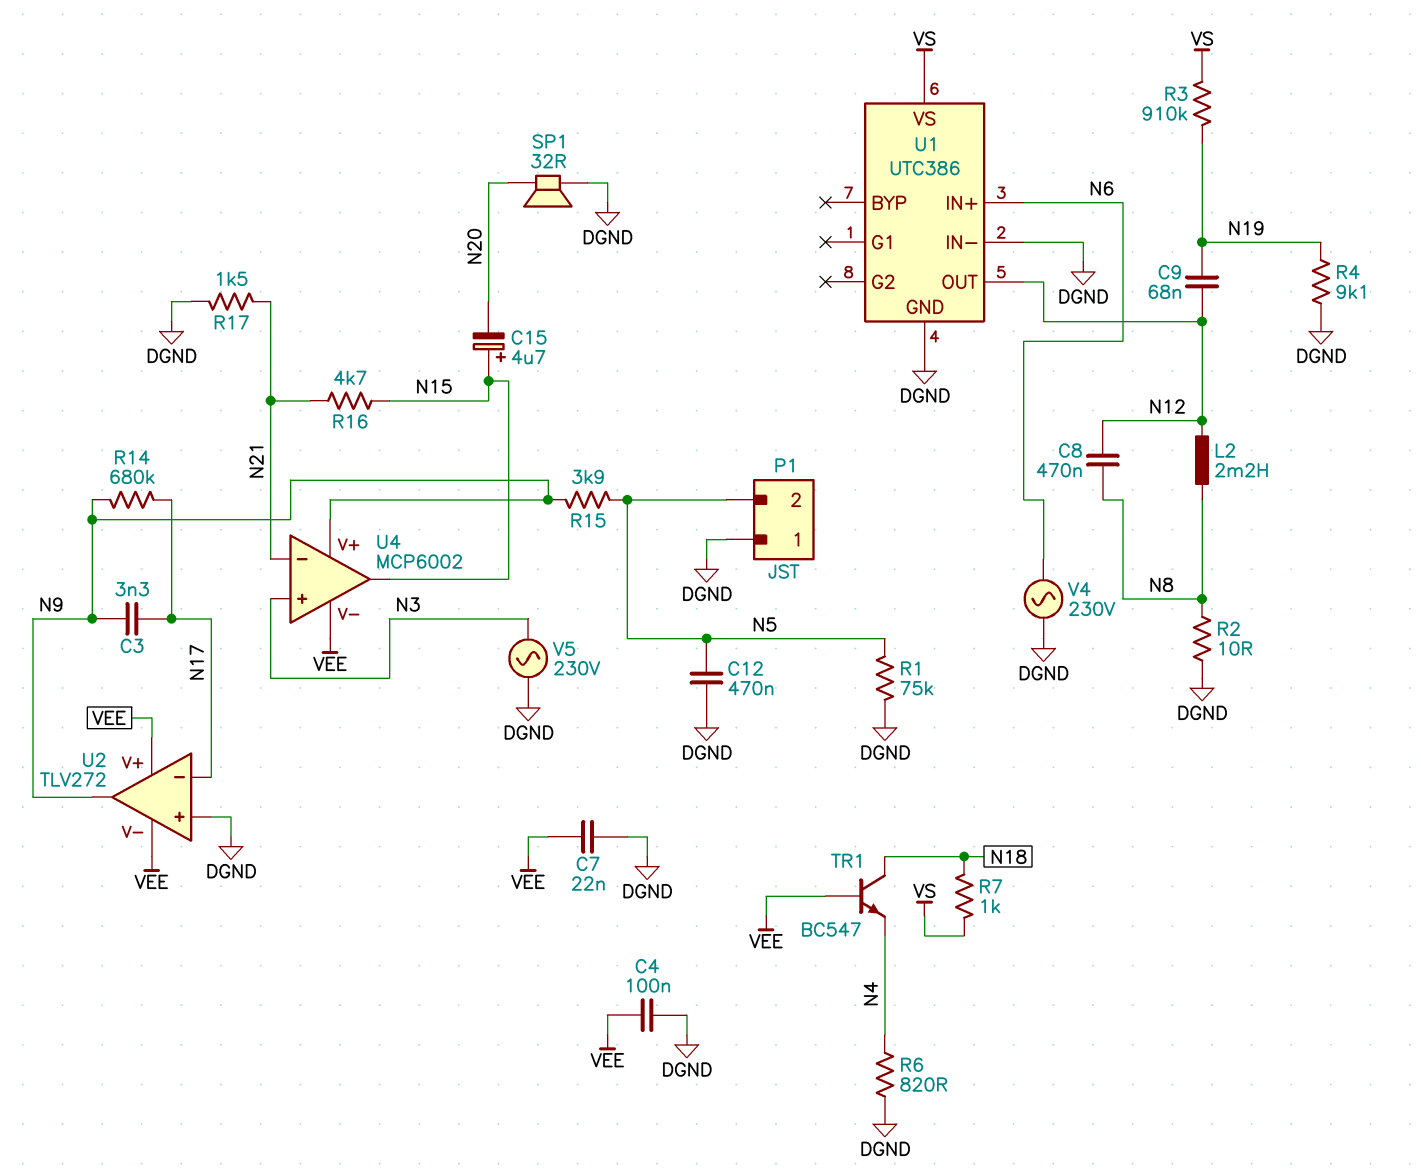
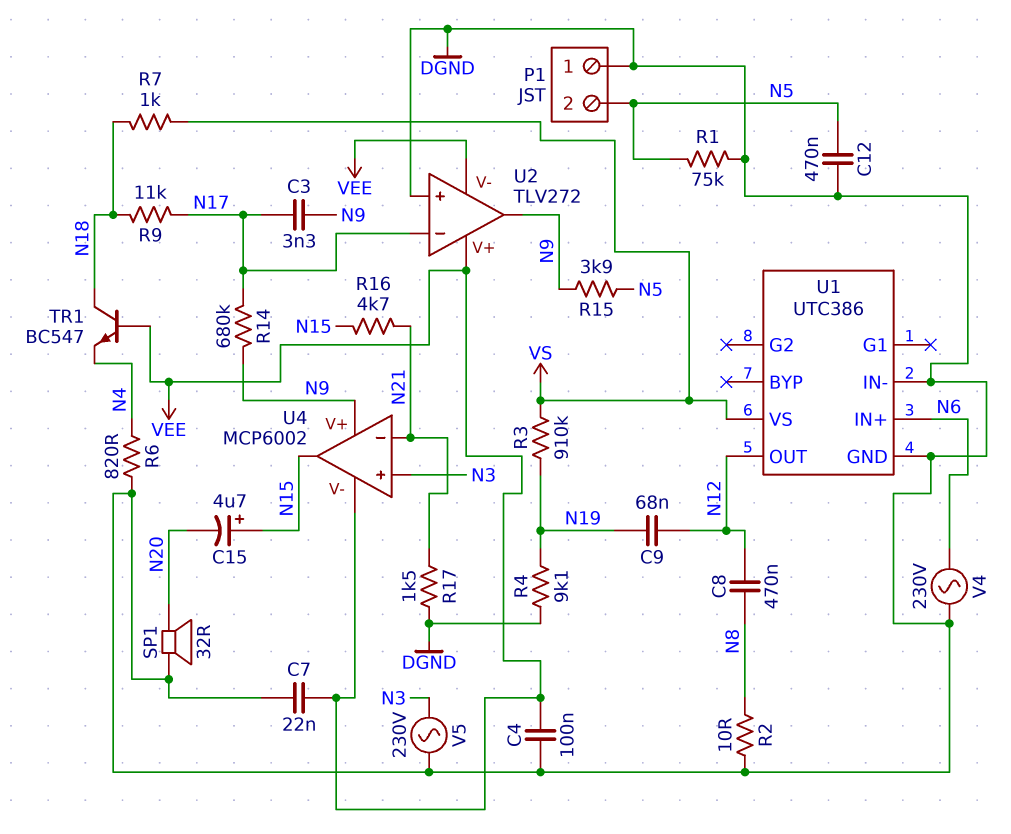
L2: 2.2mH (N8, N12) -> none
R9: none -> 11k (N17, N18)

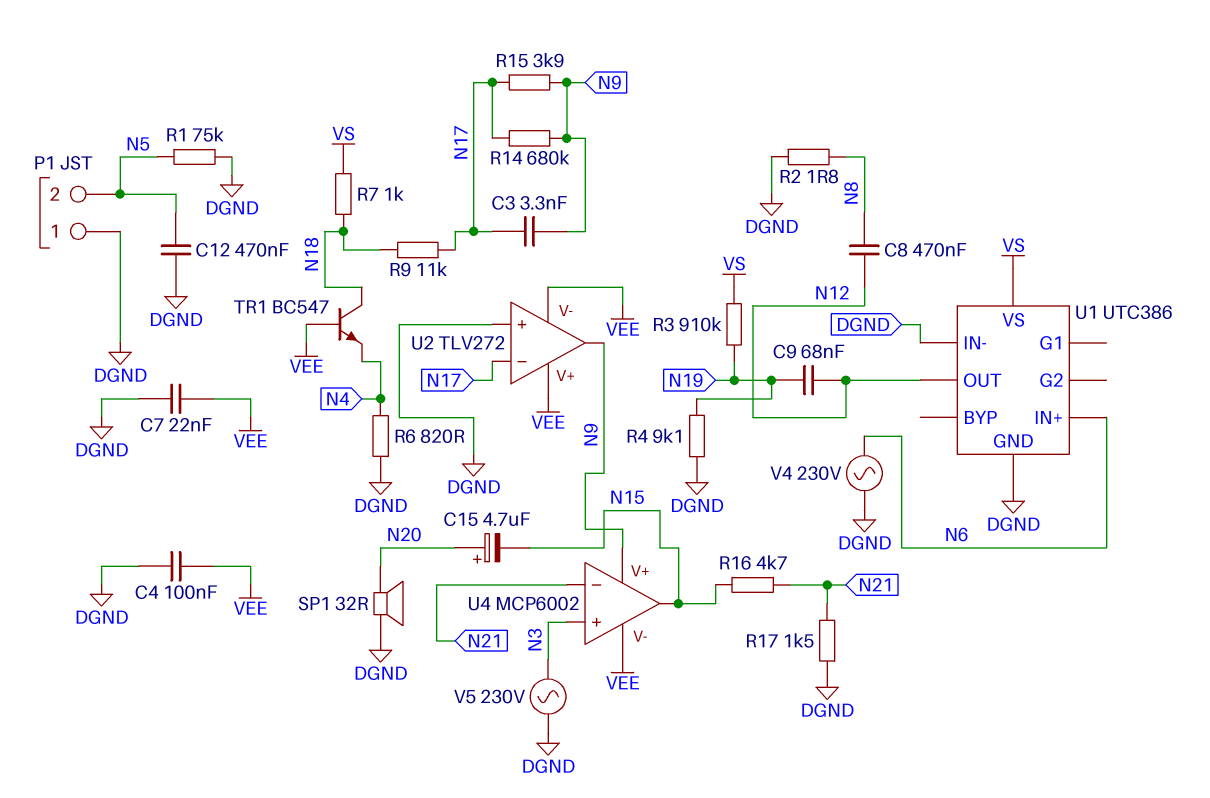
C15: 4.7uF (plus N15, minus N20) -> 4.7uF (plus N20, minus N15)
R2: 10 (DGND, N8) -> 1.8 (DGND, N8)
R15: 3.9k (N5, N9) -> 3.9k (N9, N17)

